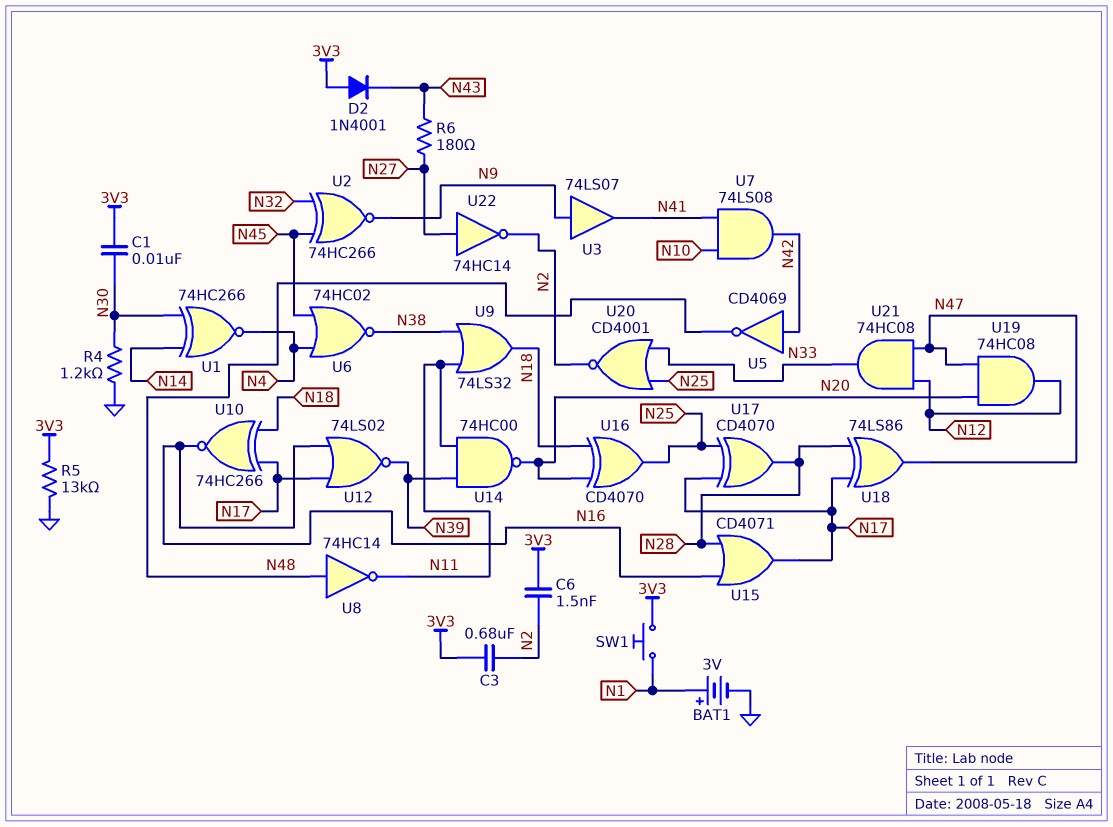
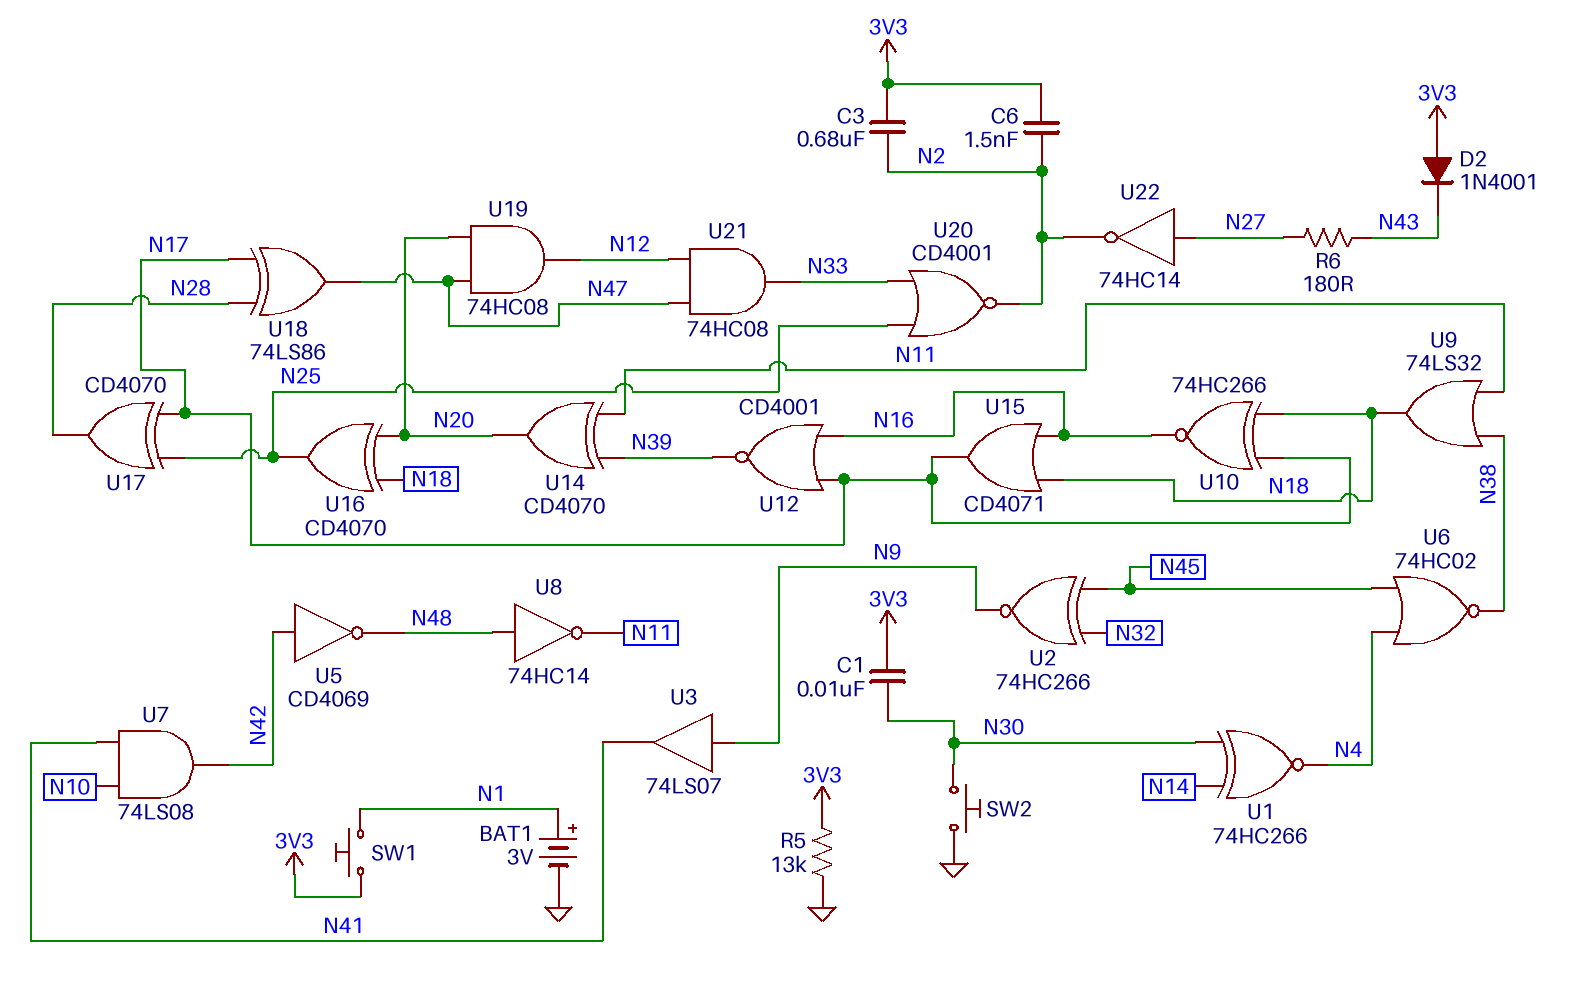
R4: 1.2k (GND, N30) -> none
SW2: none -> button (GND, N30)
U12: NOR 74LS02 (in N16, in N17, out N39) -> NOR CD4001 (in N16, in N17, out N39)
U14: NAND 74HC00 (in N11, in N39, out N20) -> XOR CD4070 (in N11, in N39, out N20)
U15: OR CD4071 (in N16, in N28, out N17) -> OR CD4071 (in N16, in N18, out N17)

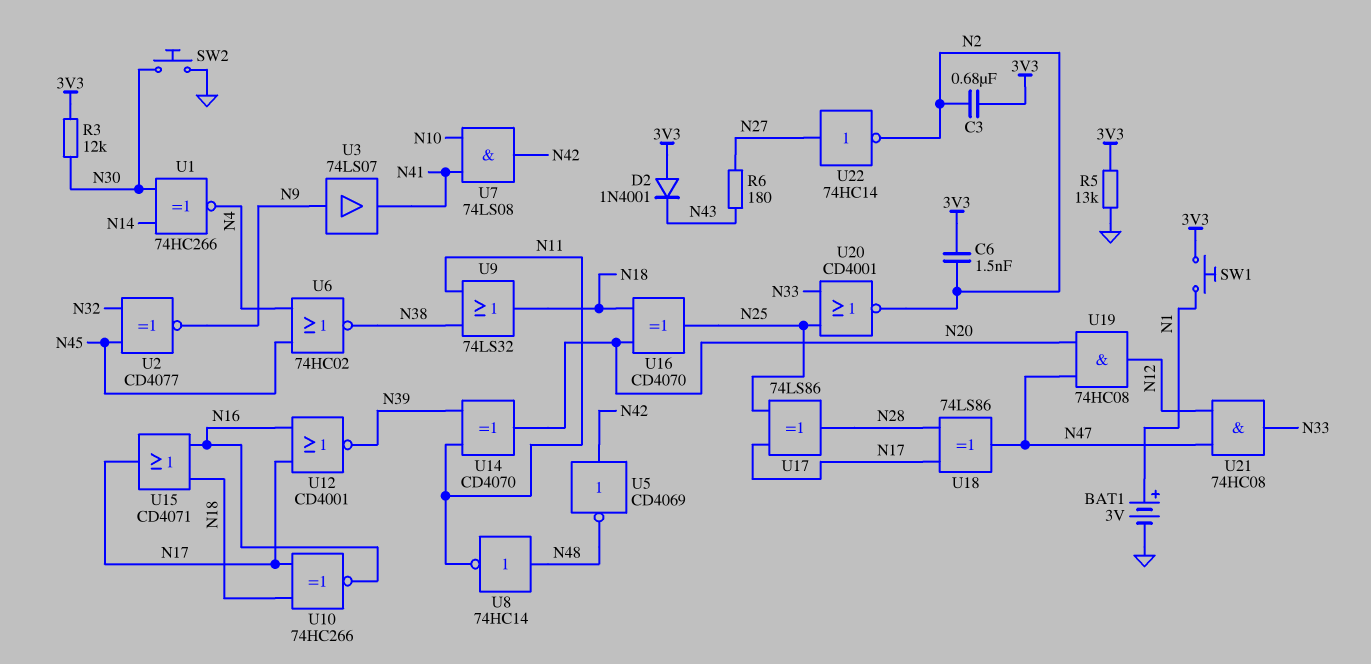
C1: 10nF (3V3, N30) -> none
R3: none -> 12k (3V3, N30)
U2: XNOR 74HC266 (in N32, in N45, out N9) -> XNOR CD4077 (in N32, in N45, out N9)
U17: XOR CD4070 (in N17, in N25, out N28) -> XOR 74LS86 (in N17, in N25, out N28)

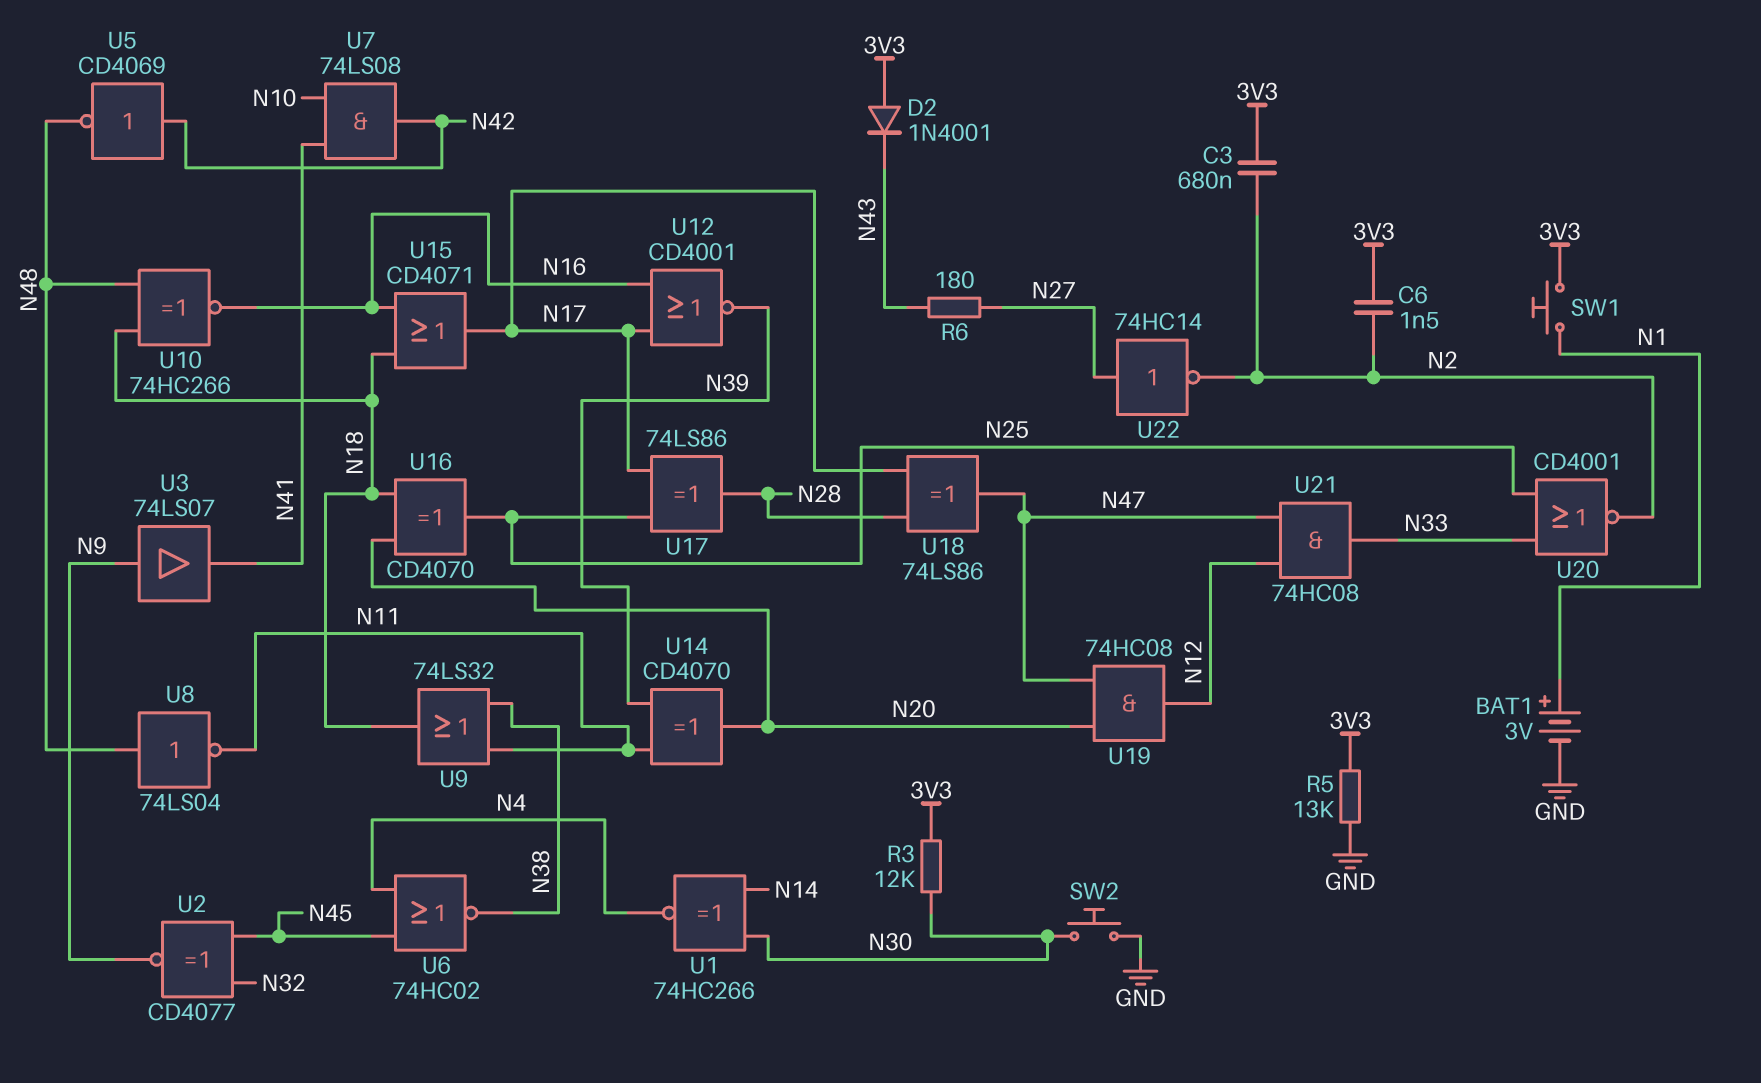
U8: NOT 74HC14 (in N48, out N11) -> NOT 74LS04 (in N48, out N11)
U10: XNOR 74HC266 (in N17, in N18, out N16) -> XNOR 74HC266 (in N18, in N48, out N16)

